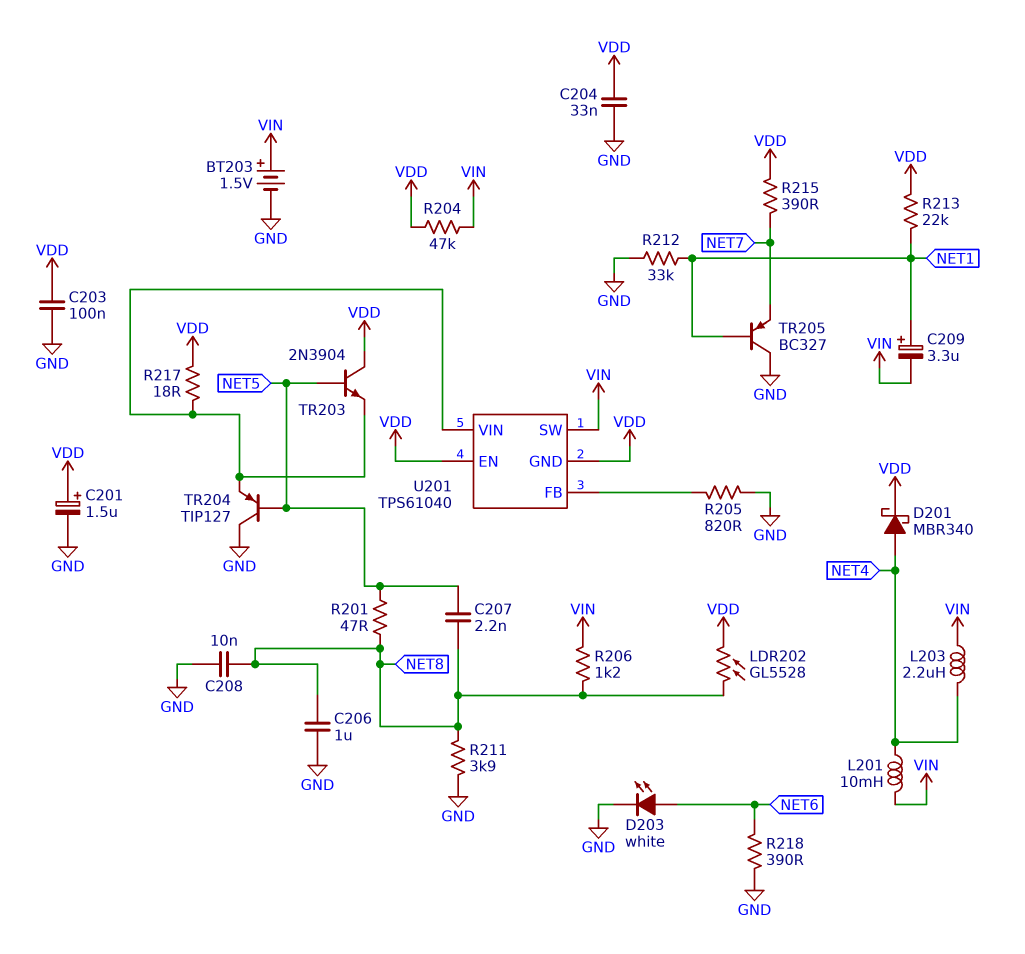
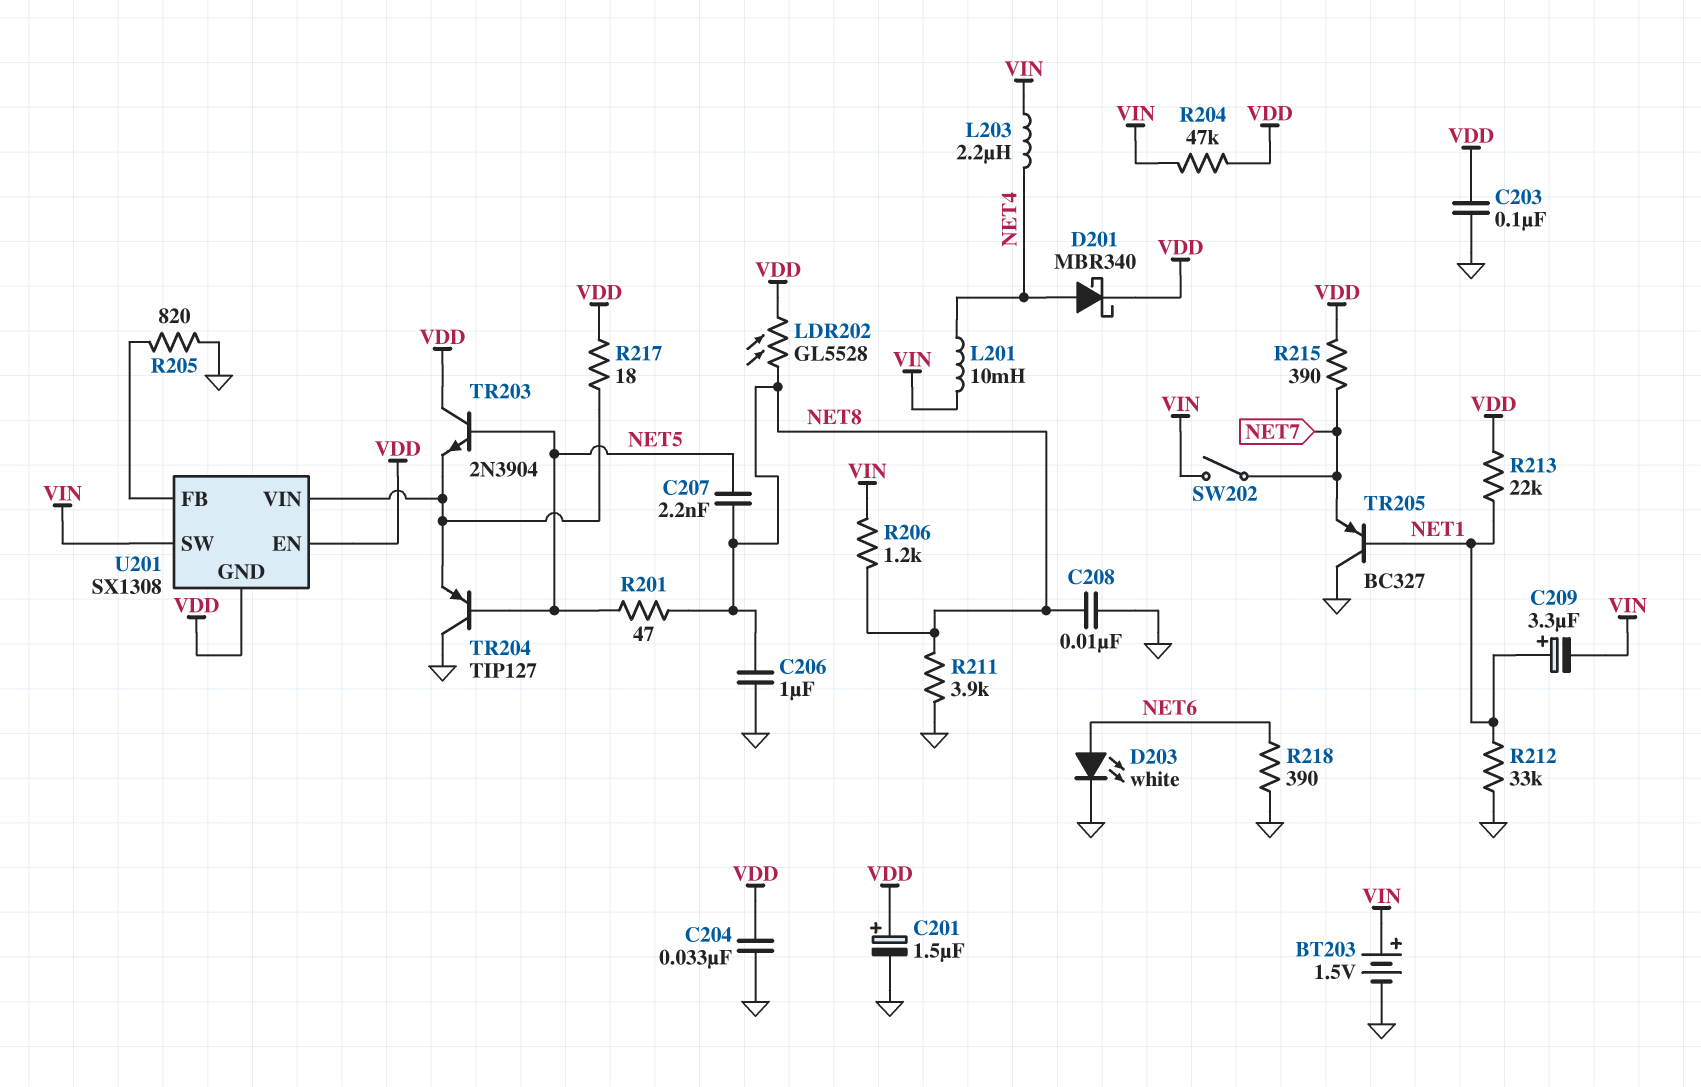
SW202: none -> switch (NET7, VIN)
U201: TPS61040 -> SX1308

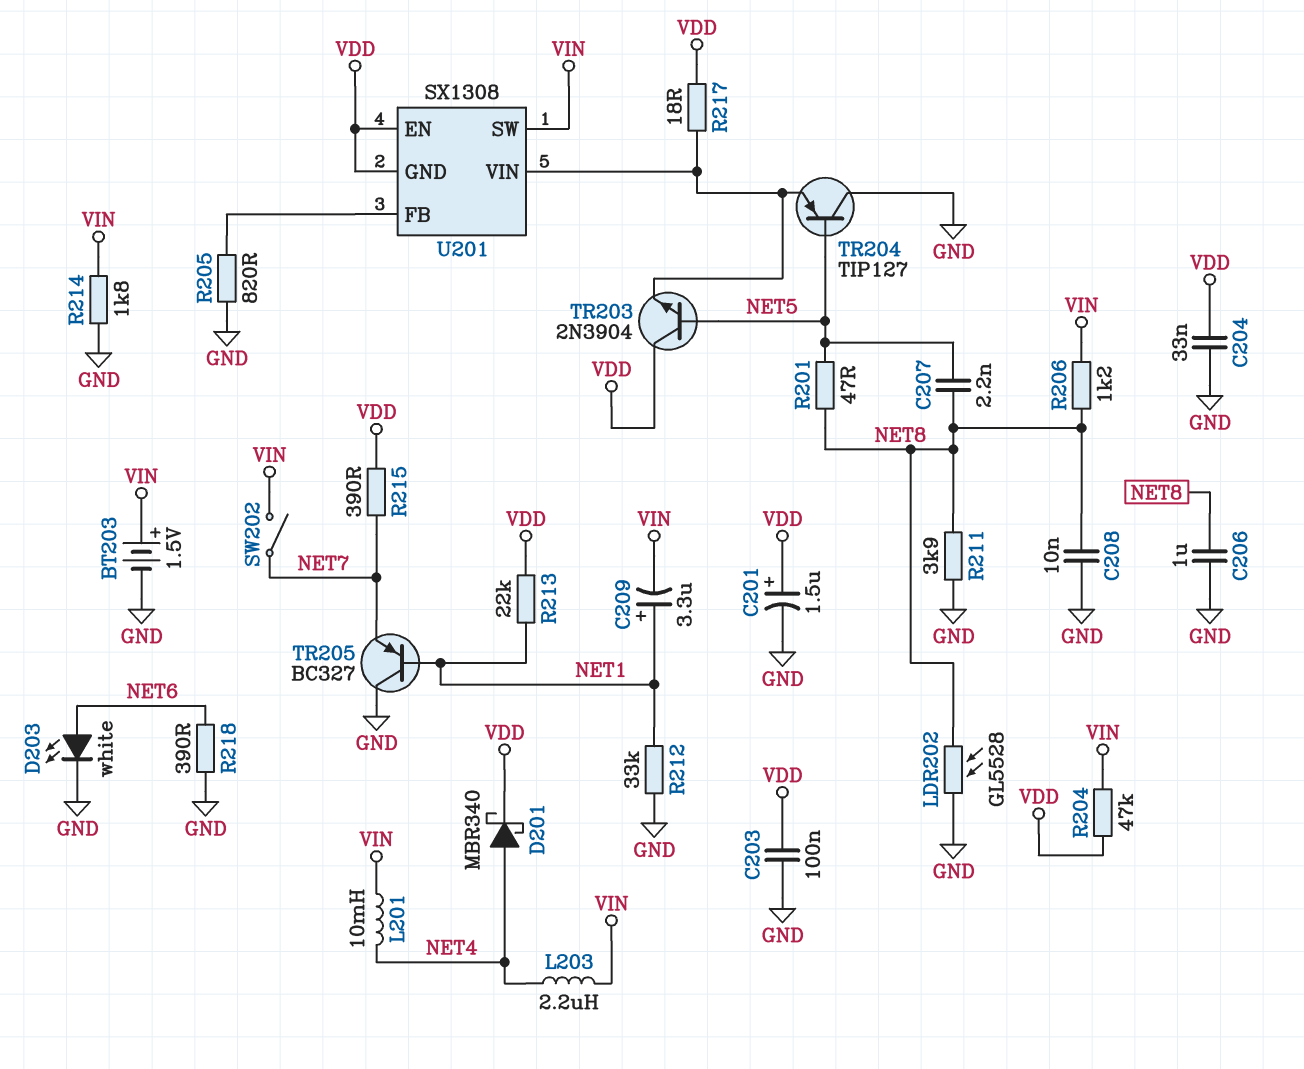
LDR202: GL5528 (NET8, VDD) -> GL5528 (GND, NET8)
R214: none -> 1.8k (GND, VIN)

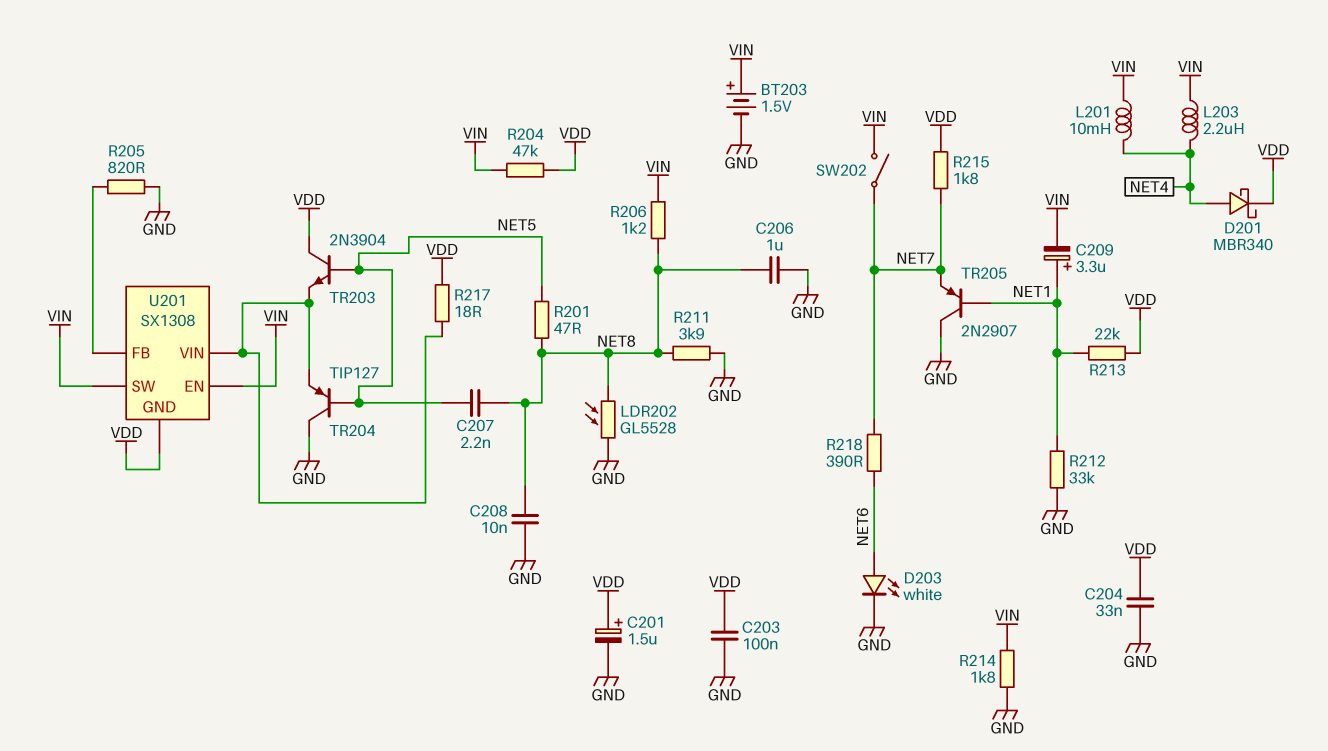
R215: 390 (NET7, VDD) -> 1.8k (NET7, VDD)
R218: 390 (GND, NET6) -> 390 (NET6, NET7)
TR205: PNP BC327 (B NET1, C GND, E NET7) -> PNP 2N2907 (B NET1, C GND, E NET7)
U201 pin EN: VDD -> VIN

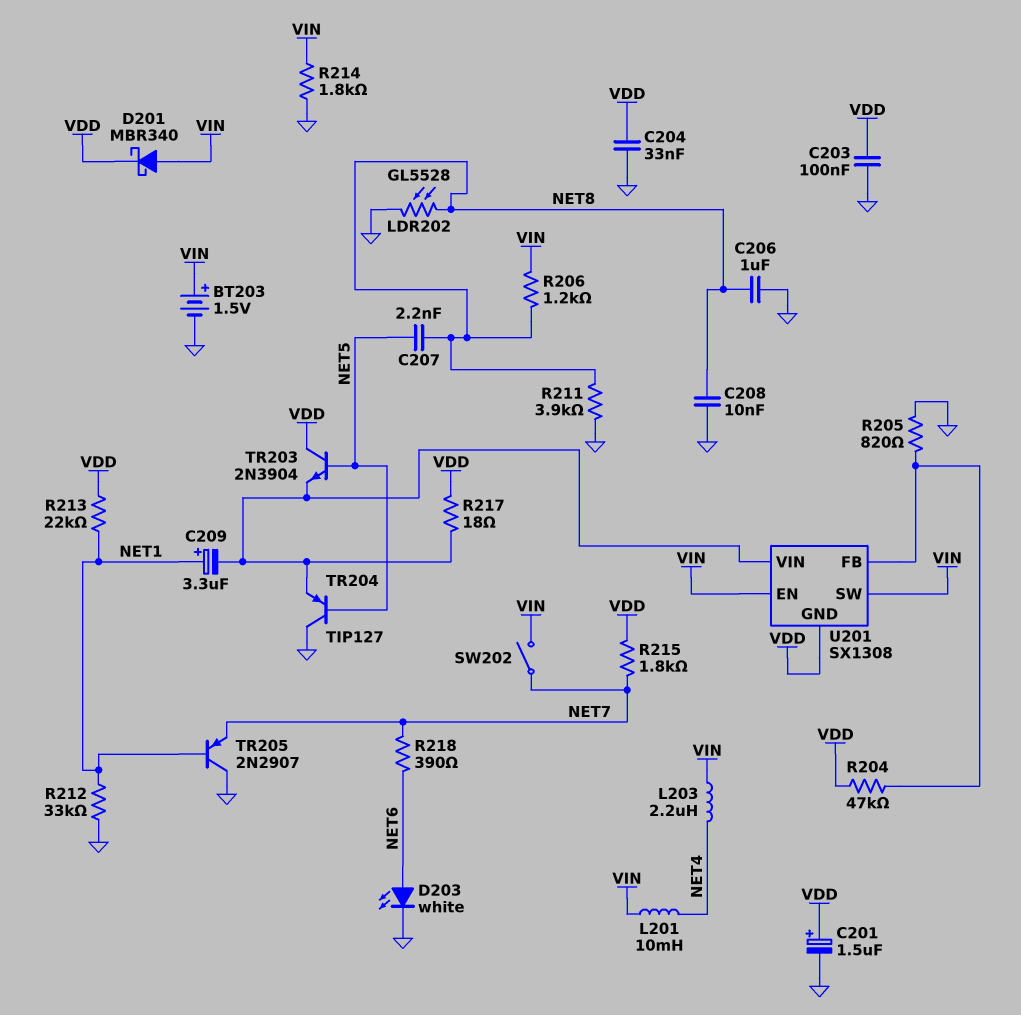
C209: 3.3uF (plus NET1, minus VIN) -> 3.3uF (plus NET1, minus U201/VIN)
D201: schottky MBR340 (A NET4, K VDD) -> schottky MBR340 (A VIN, K VDD)
R201: 47 (NET5, NET8) -> none
R204: 47k (VDD, VIN) -> 47k (U201/FB, VDD)

